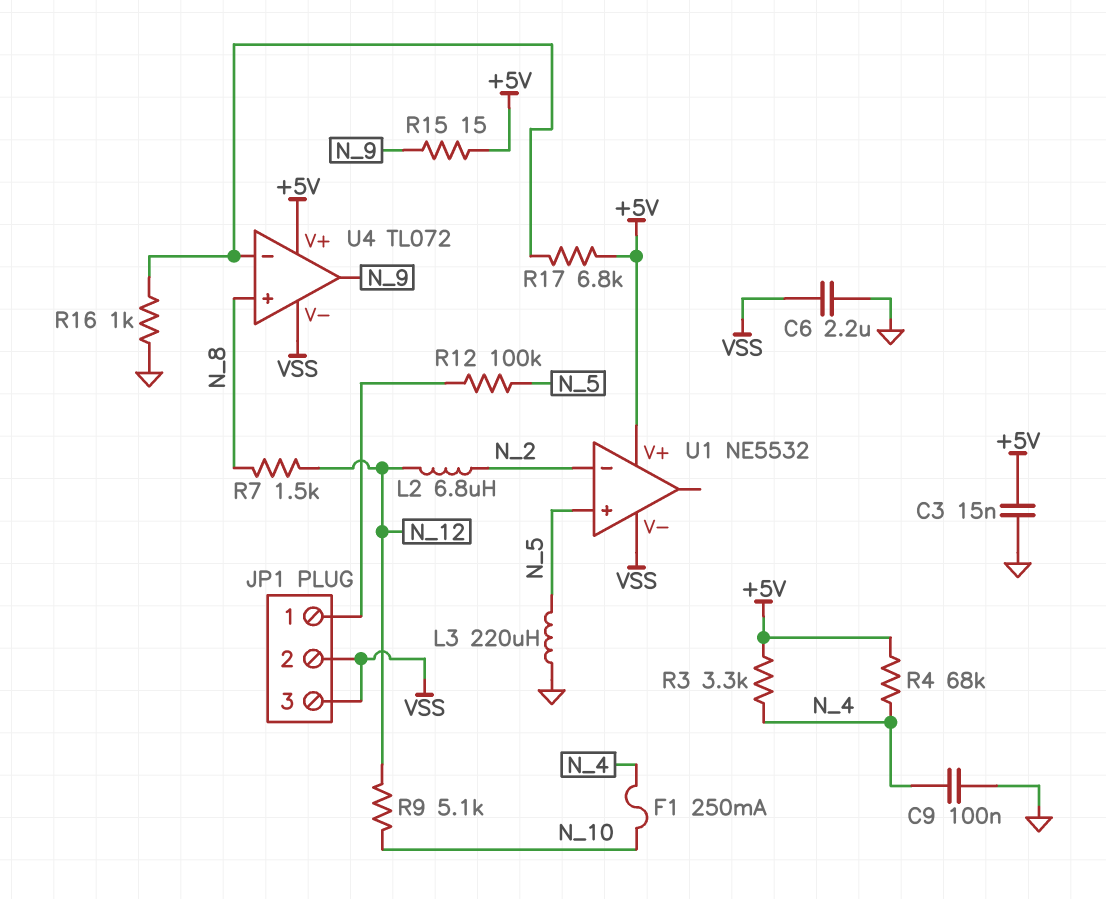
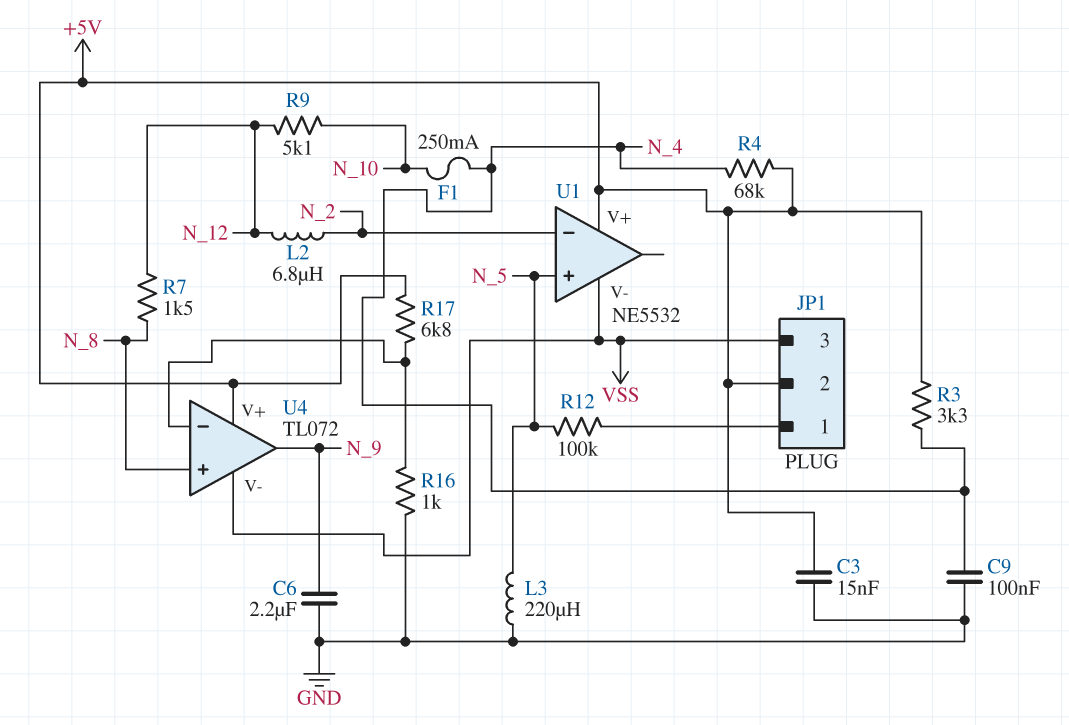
C6: 2.2uF (GND, VSS) -> 2.2uF (GND, N_9)
JP1 pin 2: VSS -> +5V
R15: 15 (+5V, N_9) -> none

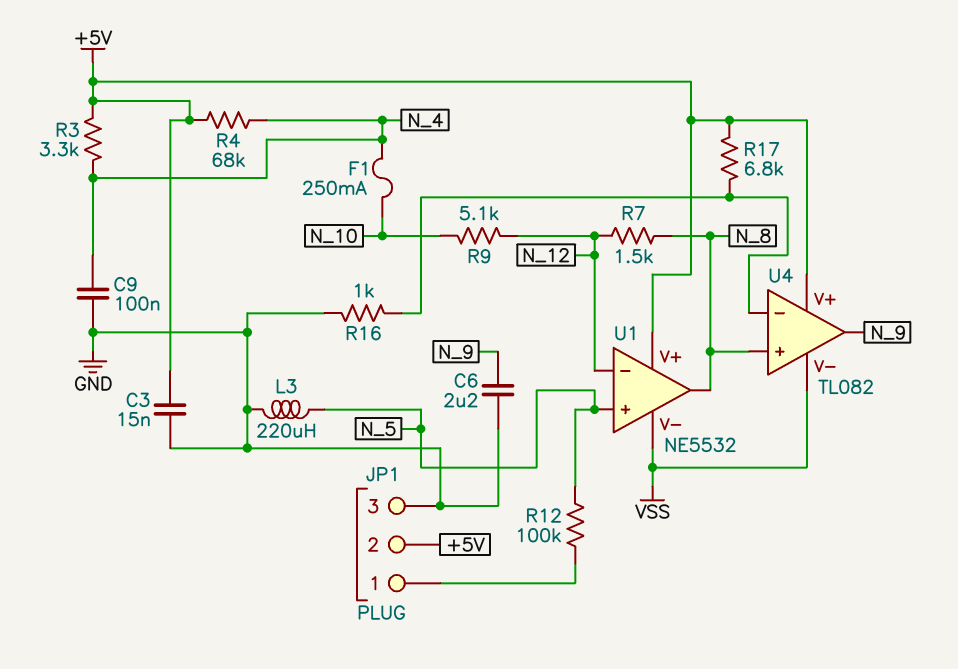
JP1 pin 3: VSS -> GND
L2: 6.8uH (N_2, N_12) -> none
U1 pin in-: N_2 -> N_12
U1 pin out: none -> N_8
U4: TL072 -> TL082

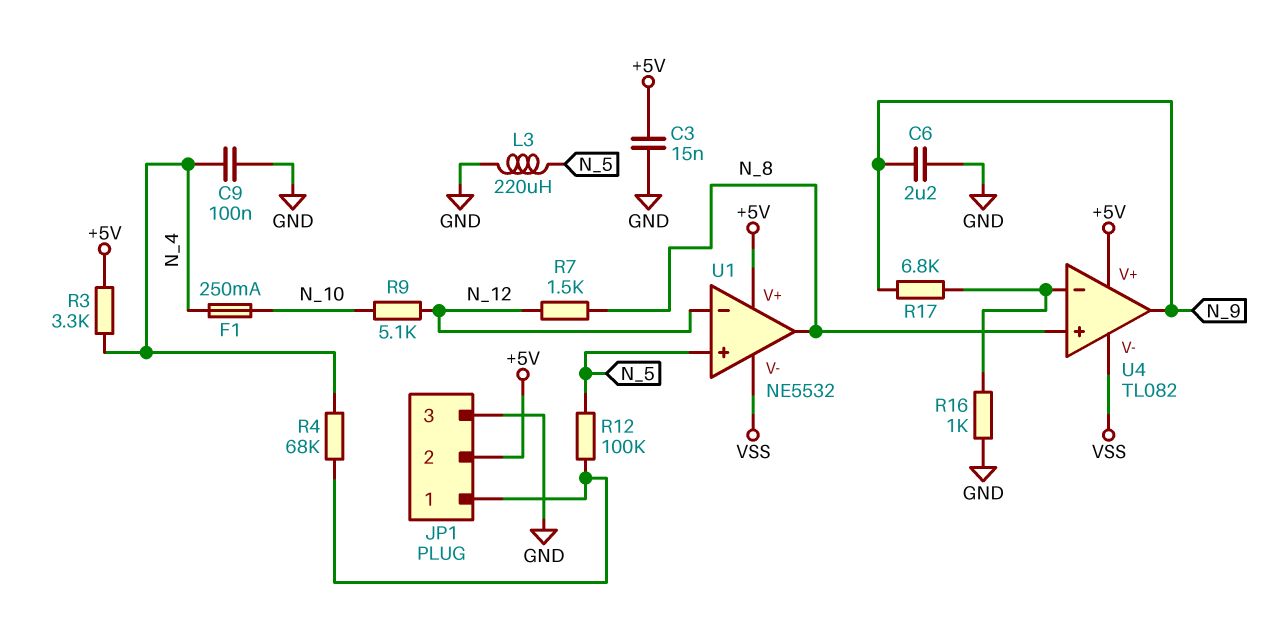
R4: 68k (+5V, N_4) -> 68k (JP1/1, N_4)
R17: 6.8k (+5V, U4/in-) -> 6.8k (N_9, U4/in-)

